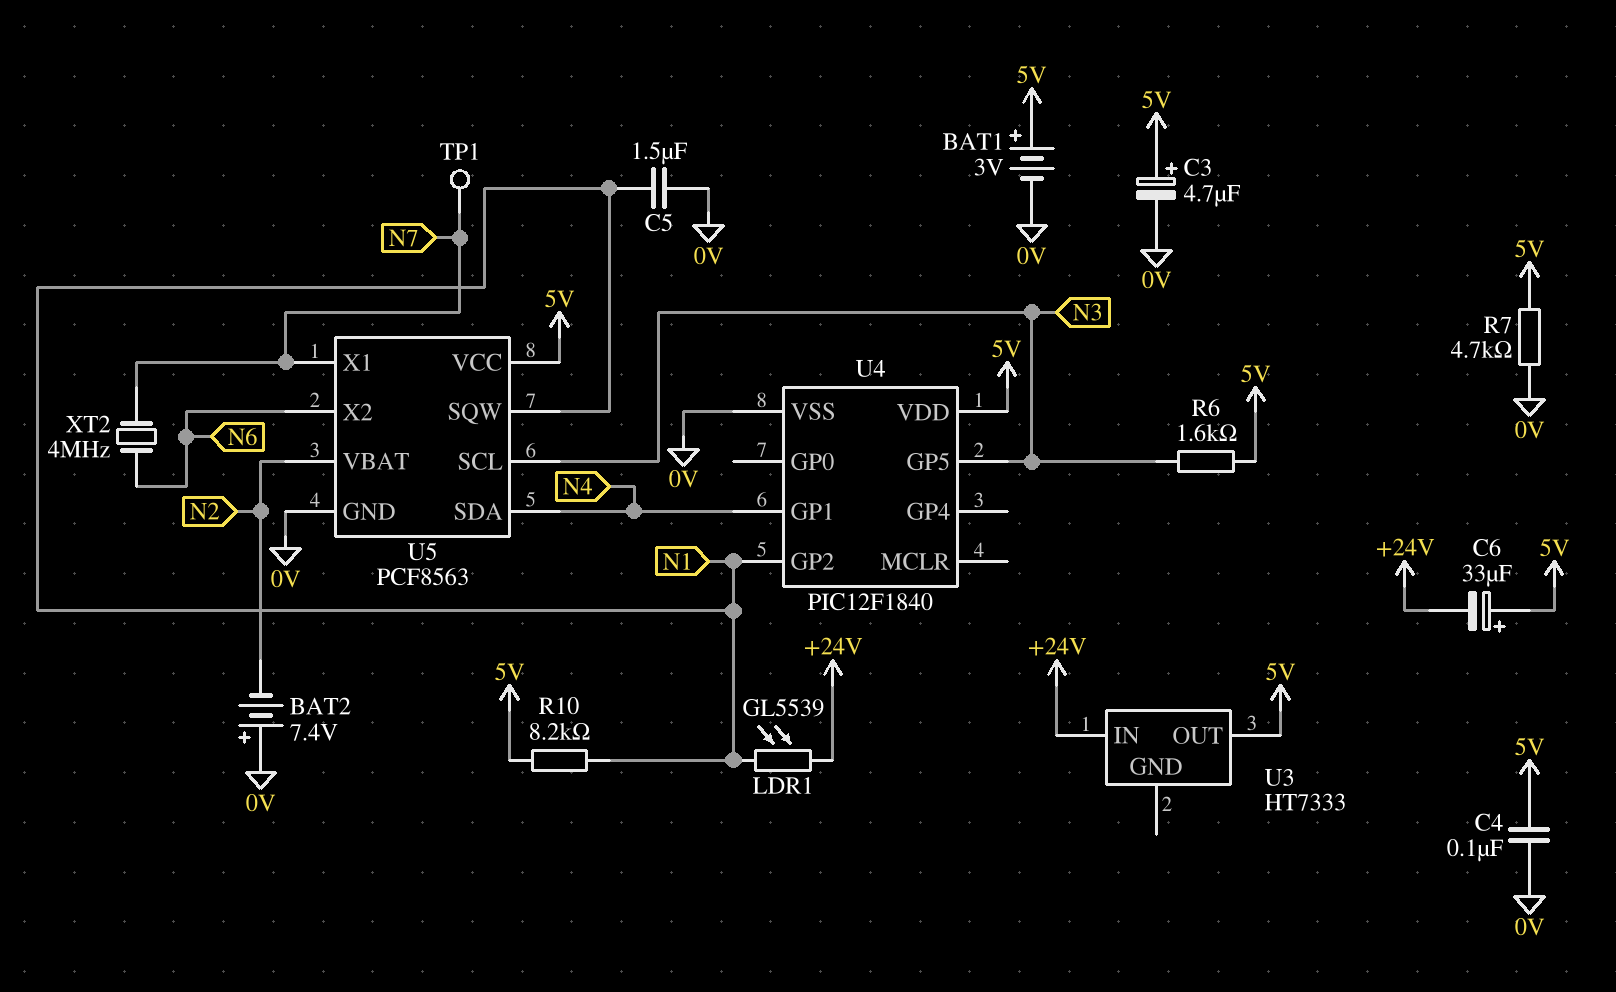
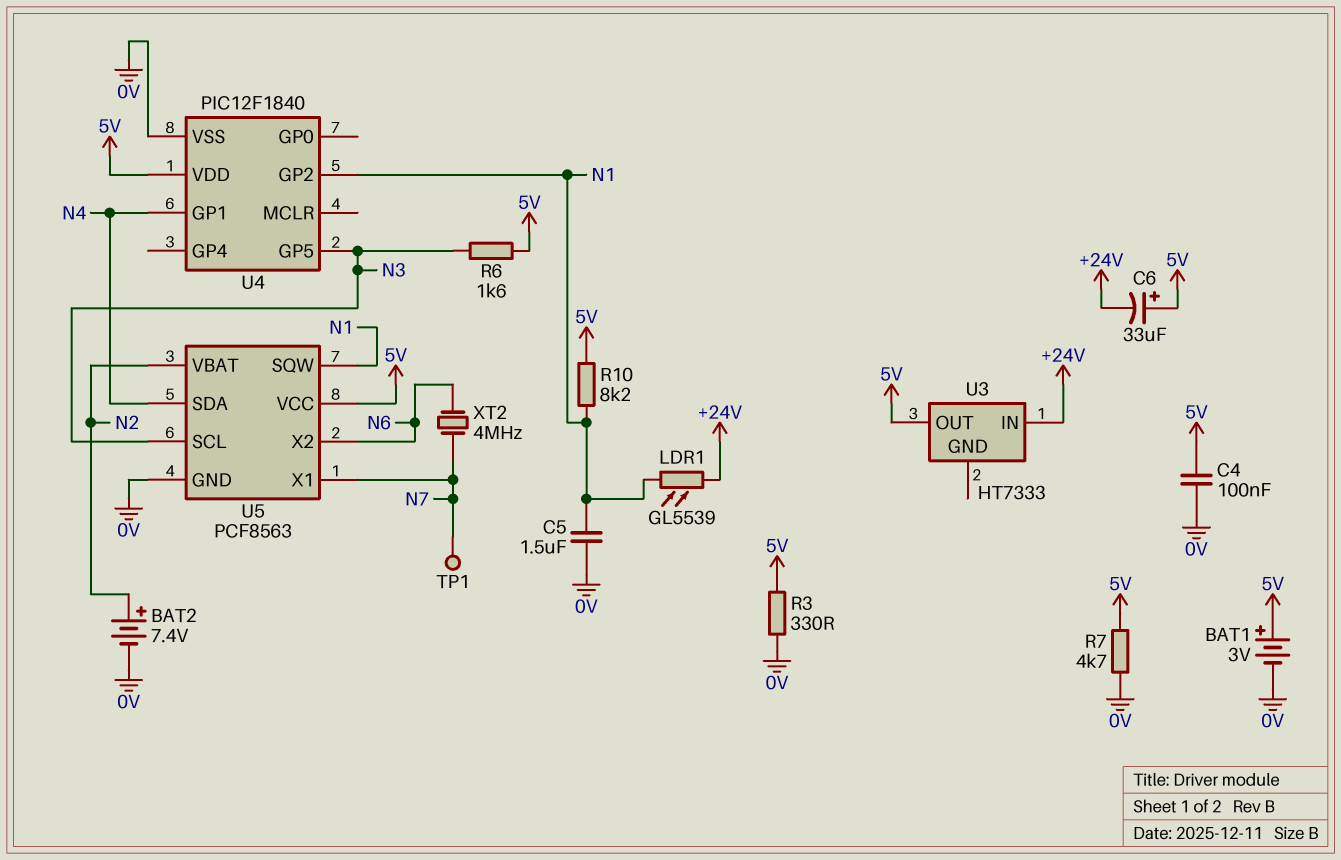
BAT2: 7.4V (plus 0V, minus N2) -> 7.4V (plus N2, minus 0V)
C3: 4.7uF (plus 5V, minus 0V) -> none
R3: none -> 330 (0V, 5V)

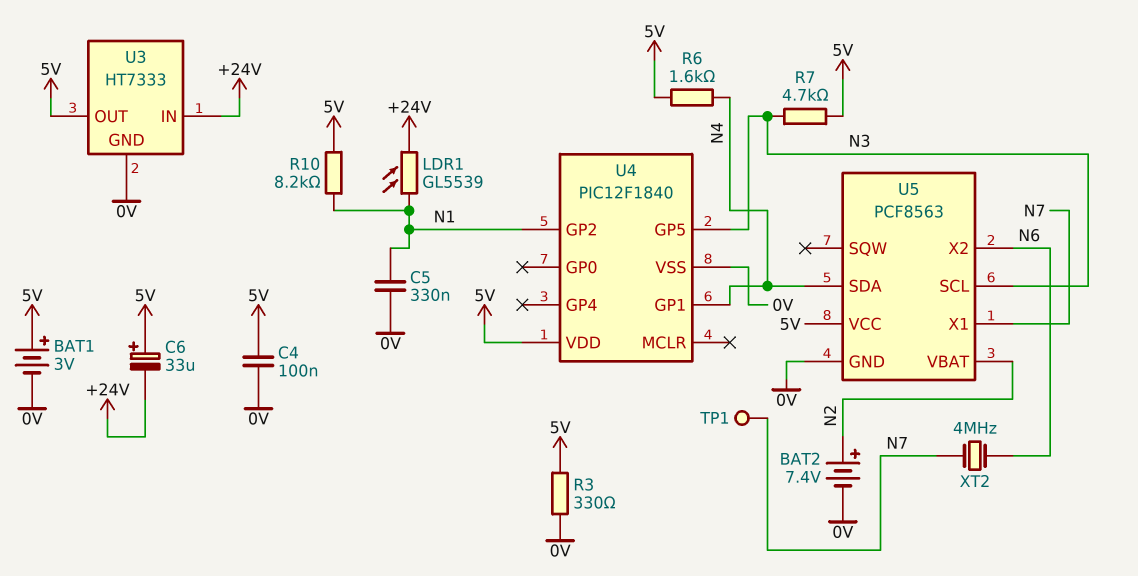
C5: 1.5uF (0V, N1) -> 330nF (0V, N1)
R6: 1.6k (5V, N3) -> 1.6k (5V, N4)
R7: 4.7k (0V, 5V) -> 4.7k (5V, N3)
U3 pin GND: none -> 0V
U5 pin SQW: N1 -> none

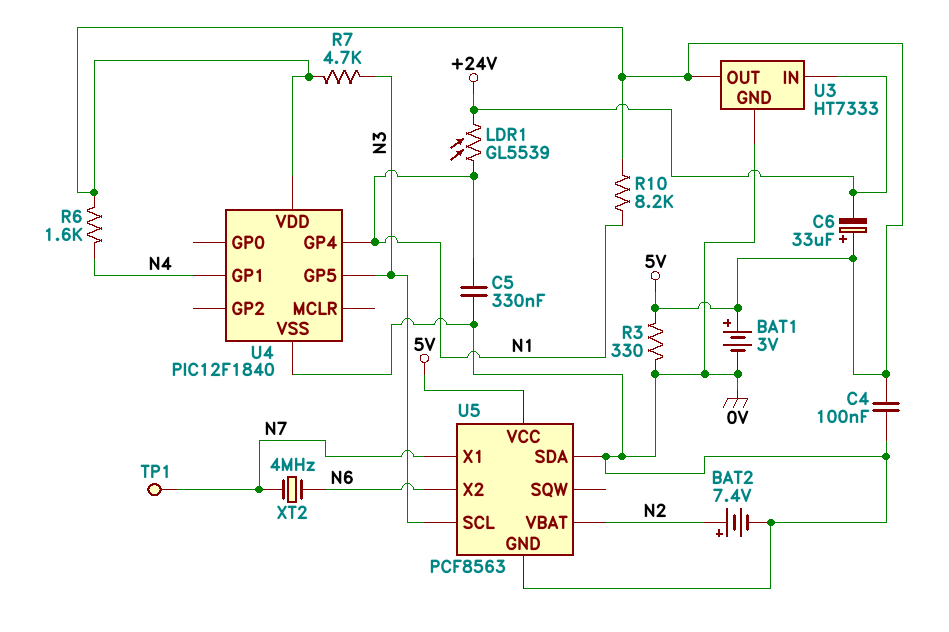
U4 pin GP2: N1 -> none
U4 pin GP4: none -> N1
U5 pin SDA: N4 -> 0V

